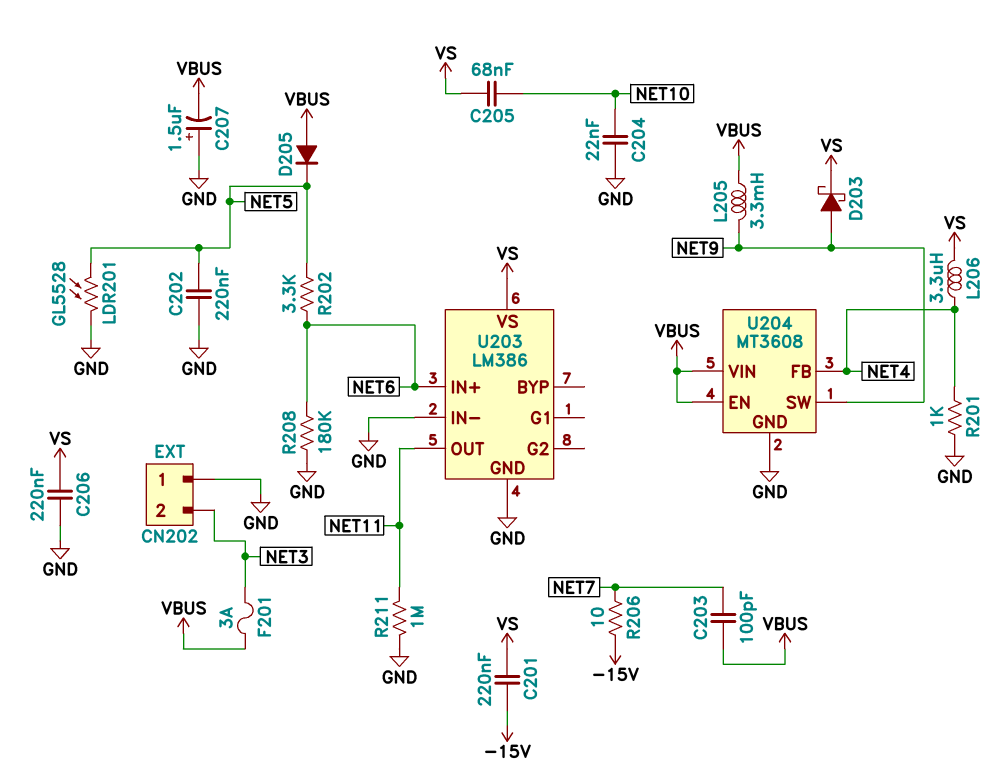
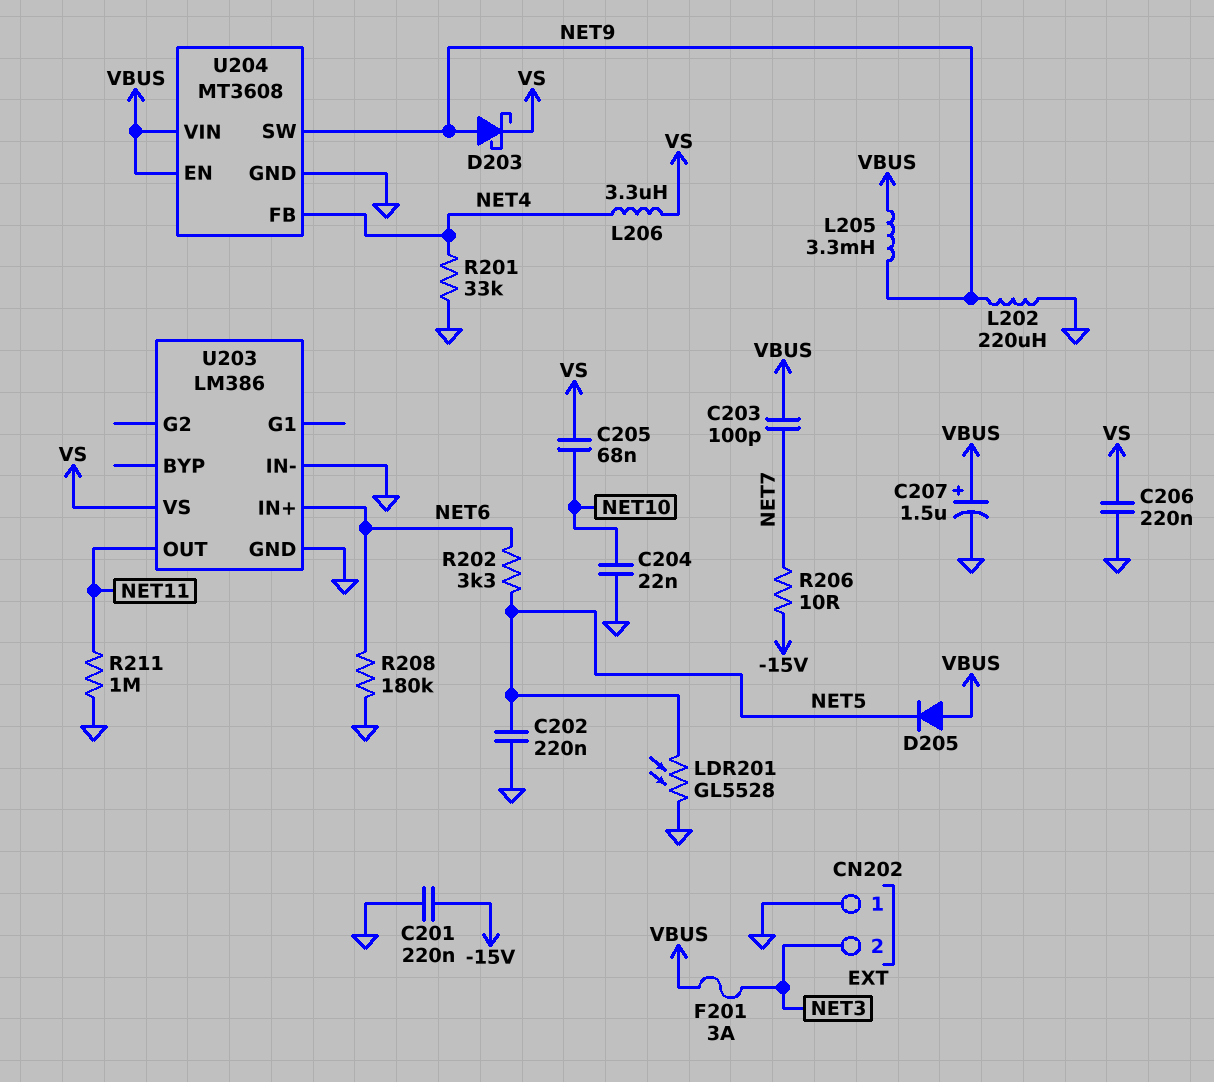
C201: 220nF (-15V, VS) -> 220nF (-15V, GND)
C207: 1.5uF (plus GND, minus VBUS) -> 1.5uF (plus VBUS, minus GND)
L202: none -> 220uH (GND, NET9)
R201: 1k (GND, NET4) -> 33k (GND, NET4)

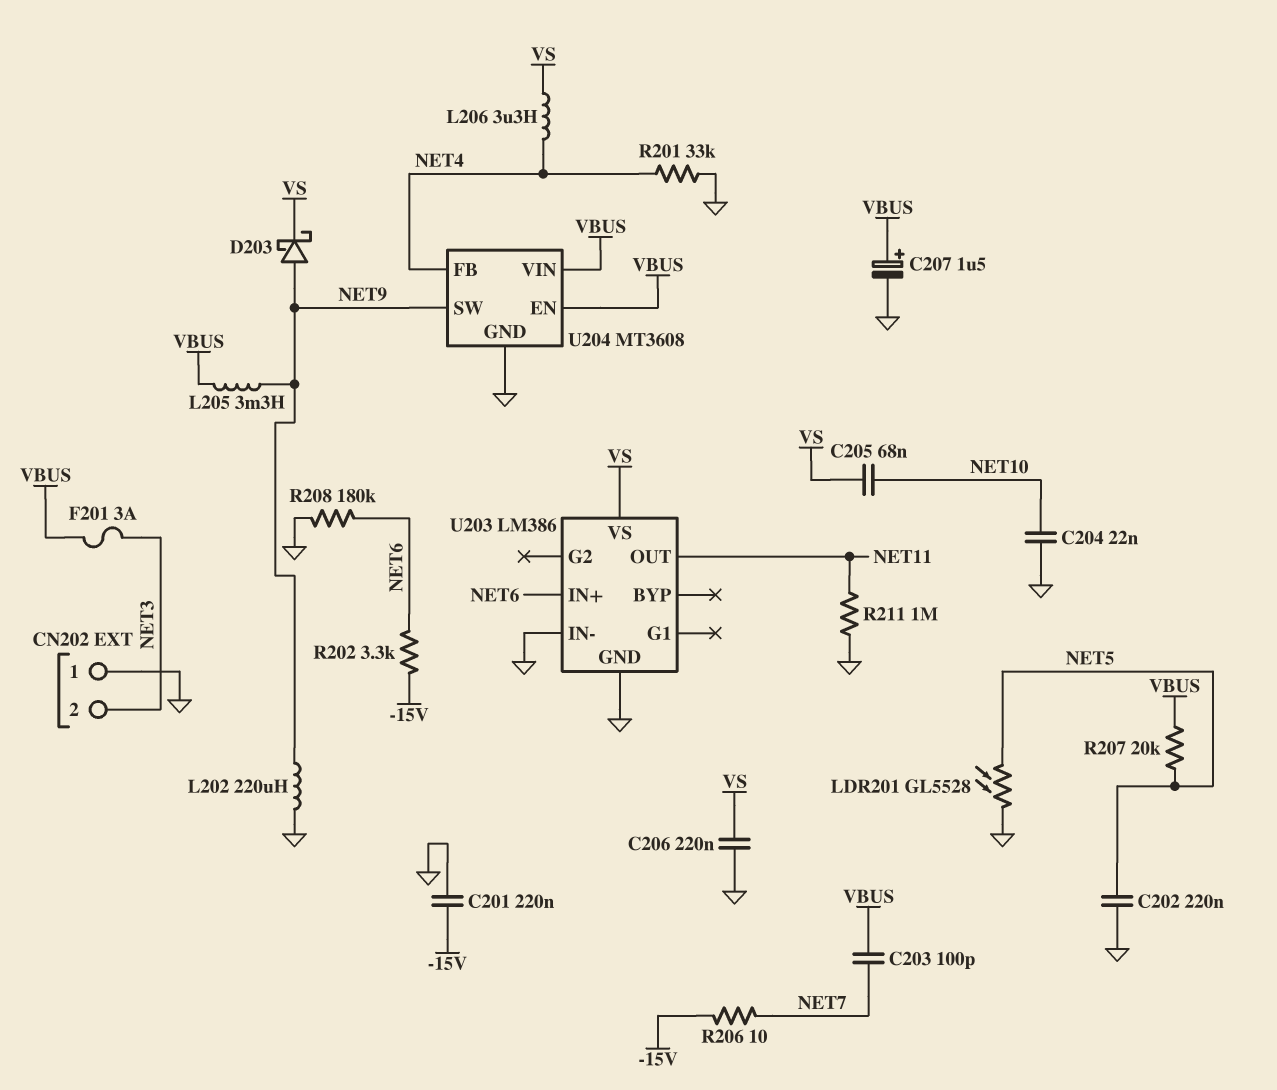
D205: diode (A VBUS, K NET5) -> none
R202: 3.3k (NET5, NET6) -> 3.3k (-15V, NET6)
R207: none -> 20k (NET5, VBUS)

